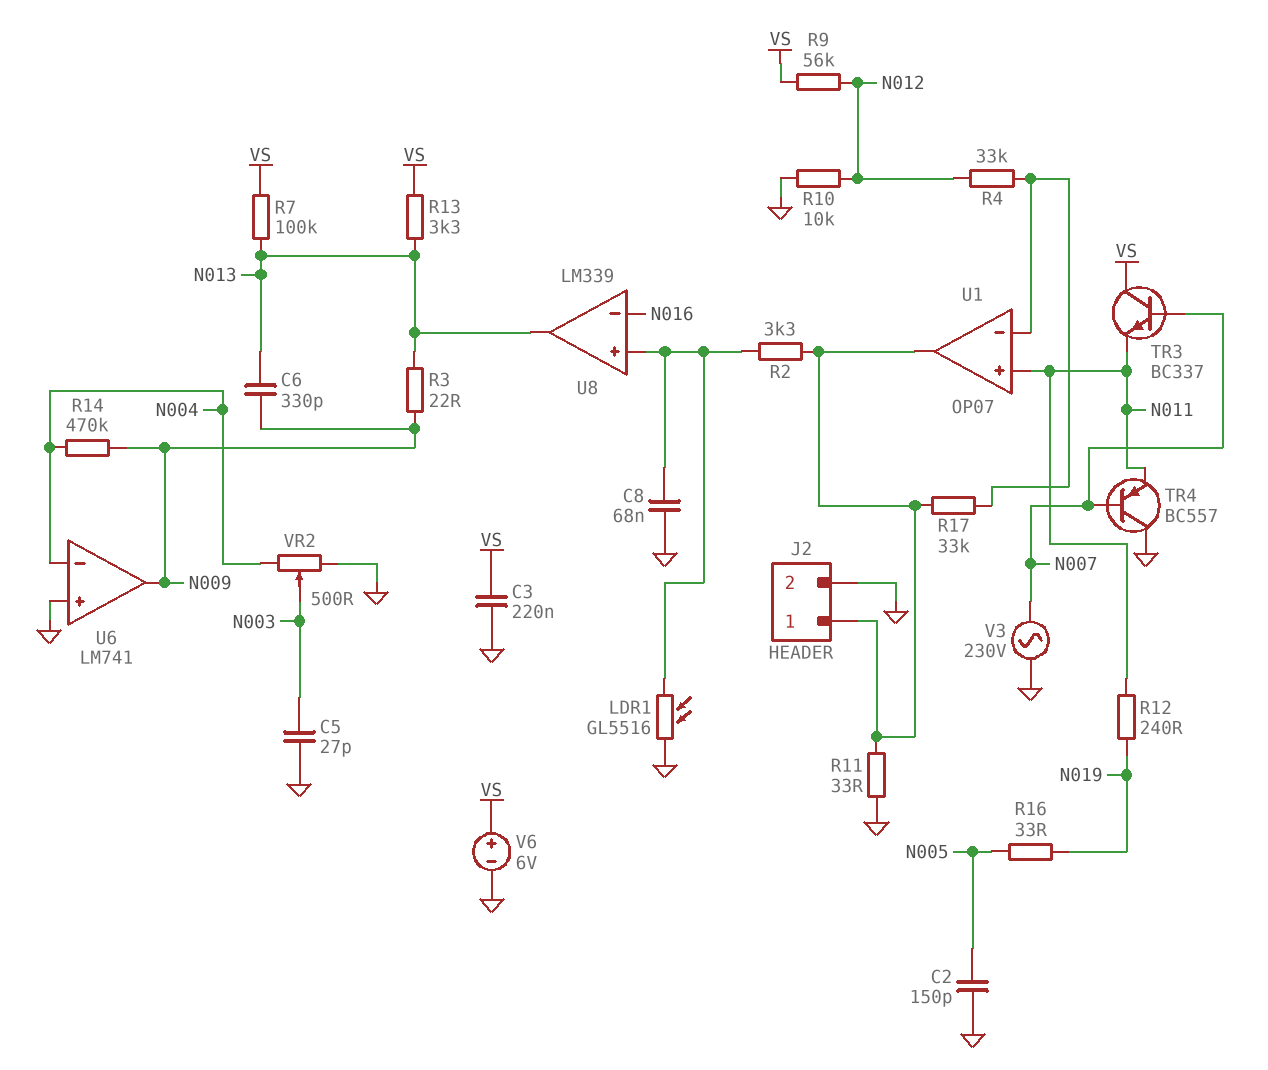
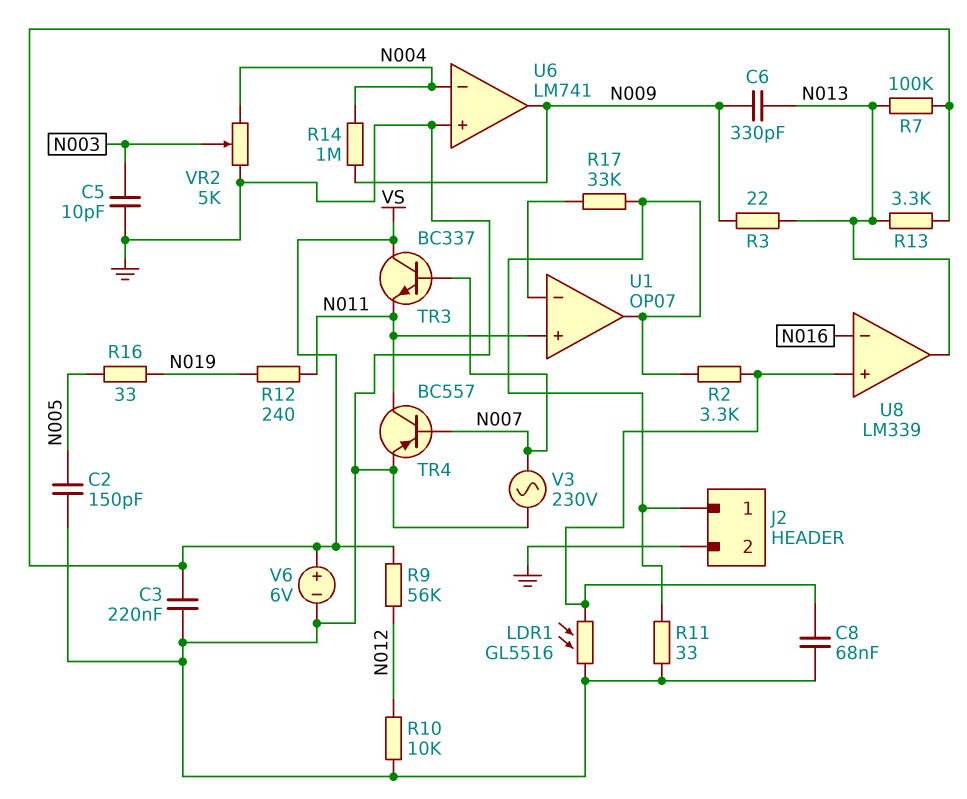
C5: 27pF (GND, N003) -> 10pF (GND, N003)
R4: 33k (N012, U1/in-) -> none
R14: 470k (N004, N009) -> 1M (N004, N009)
TR4: PNP BC557 (B N007, C GND, E N011) -> PNP BC557 (B N007, C N011, E GND)
VR2: 500 (GND, N004, wiper N003) -> 5k (GND, N004, wiper N003)

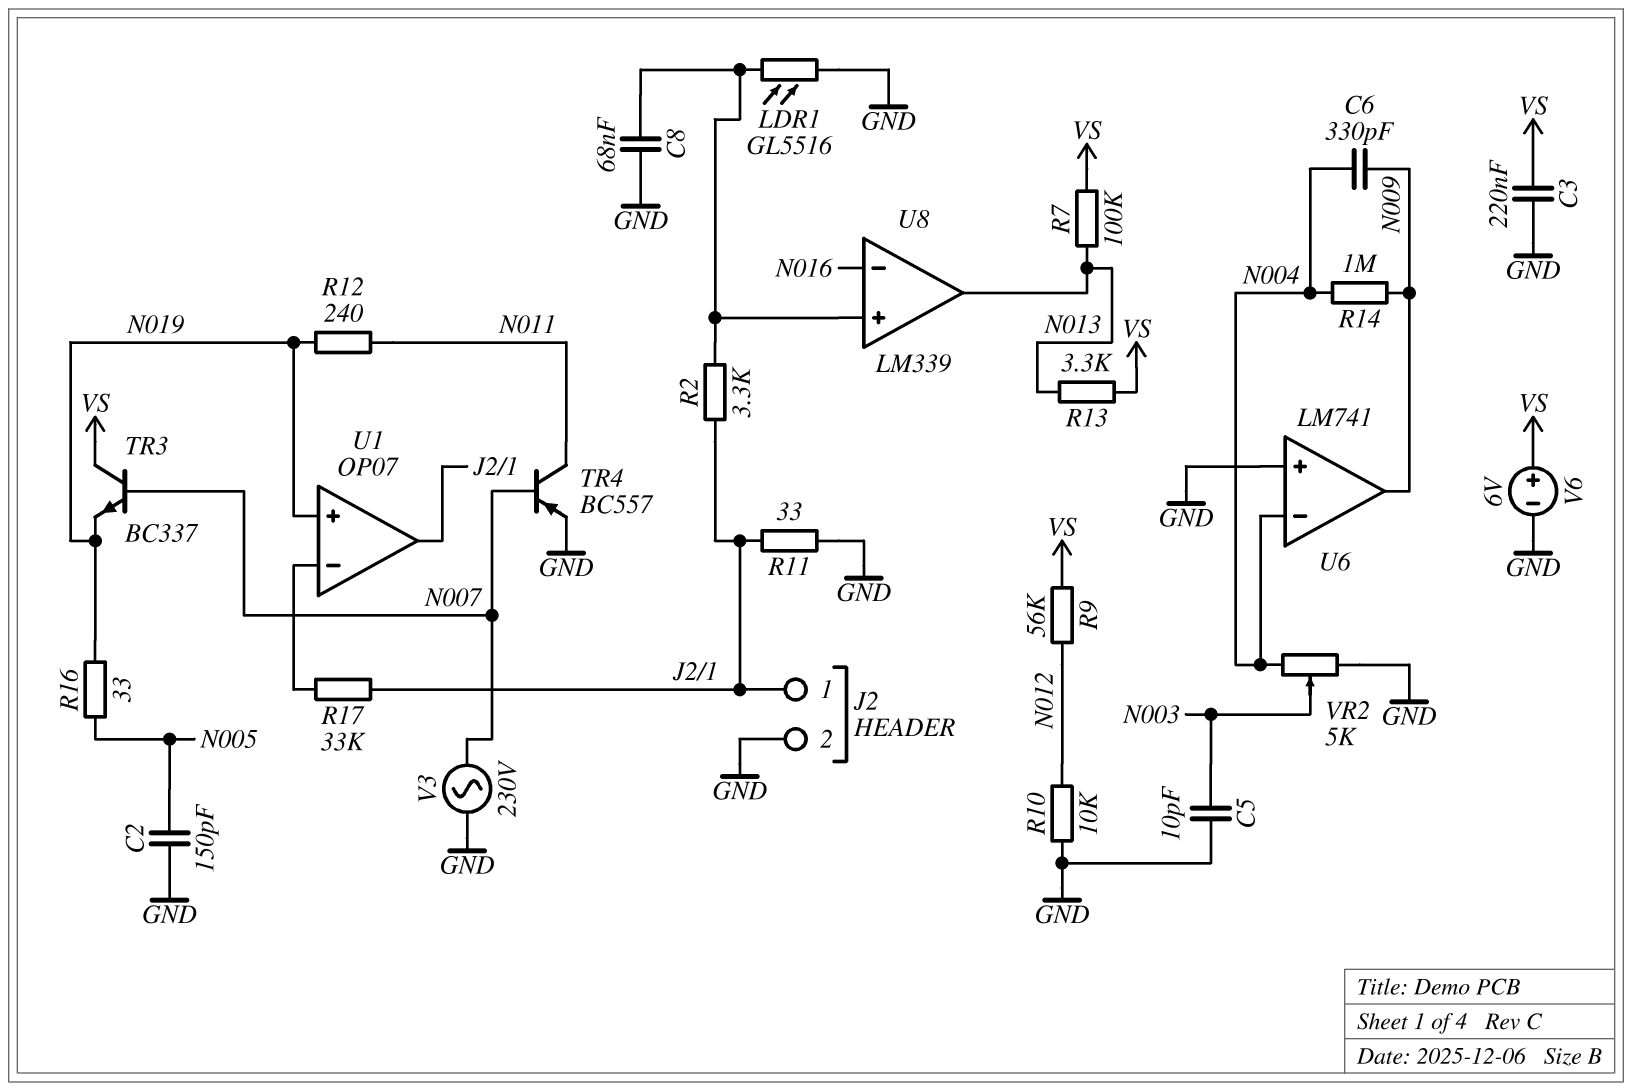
C6: 330pF (N009, N013) -> 330pF (N004, N009)
R3: 22 (N009, N013) -> none
TR3: NPN BC337 (B N007, C VS, E N011) -> NPN BC337 (B N007, C VS, E N019)
U1 pin in+: N011 -> N019

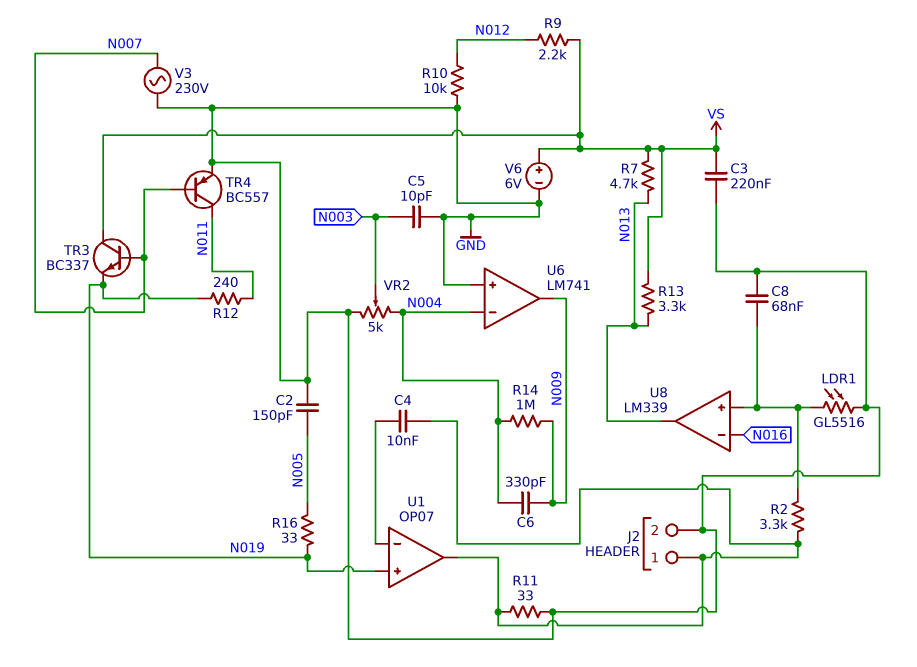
C4: none -> 10nF (J2/1, U1/in-)
R7: 100k (N013, VS) -> 4.7k (N013, VS)
R9: 56k (N012, VS) -> 2.2k (N012, VS)
R17: 33k (J2/1, U1/in-) -> none

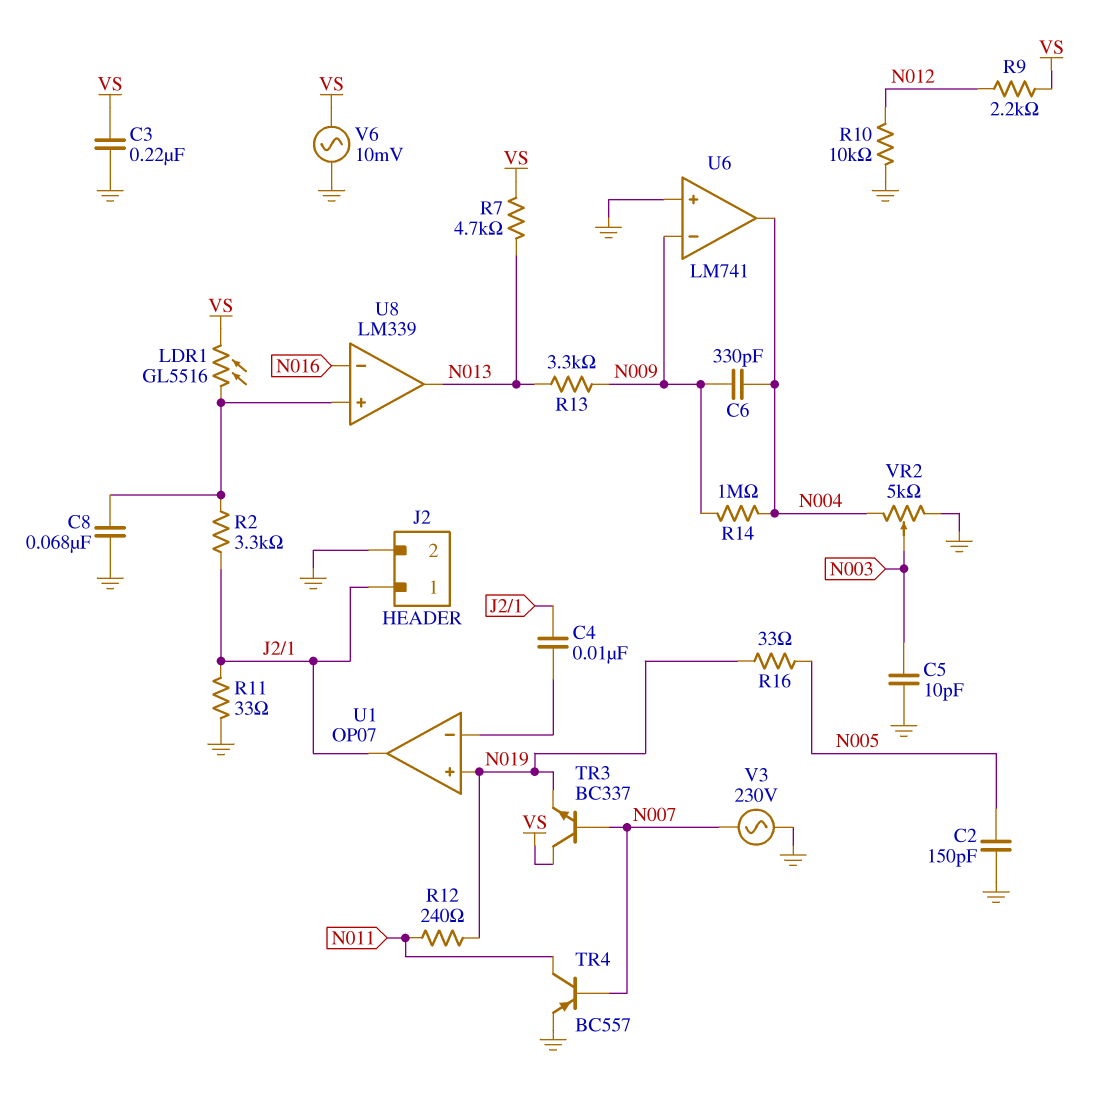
LDR1: GL5516 (GND, U8/in+) -> GL5516 (U8/in+, VS)
R13: 3.3k (N013, VS) -> 3.3k (N009, N013)
U6 pin in-: N004 -> N009
U6 pin out: N009 -> N004
V6: 6V (plus VS, minus GND) -> AC 10mV (GND, VS)

